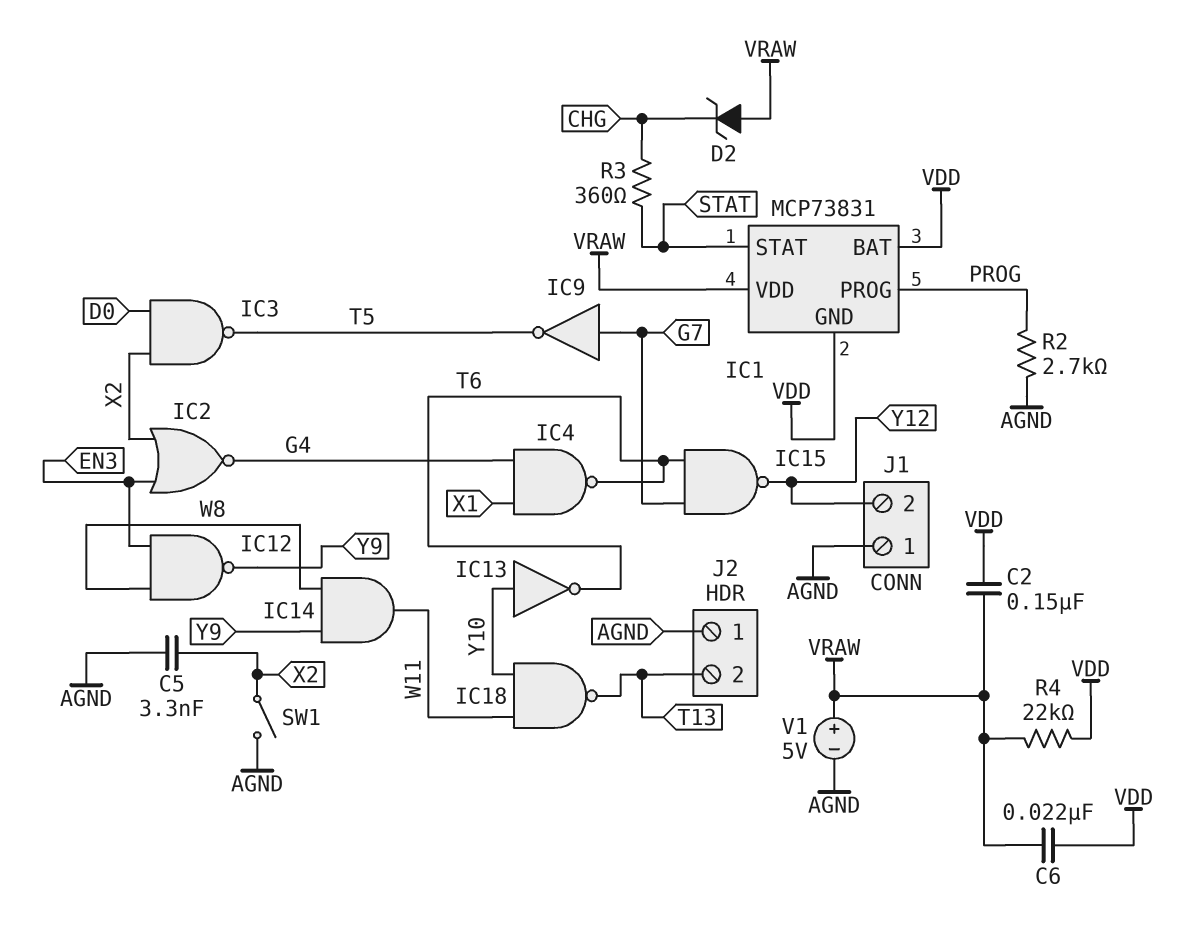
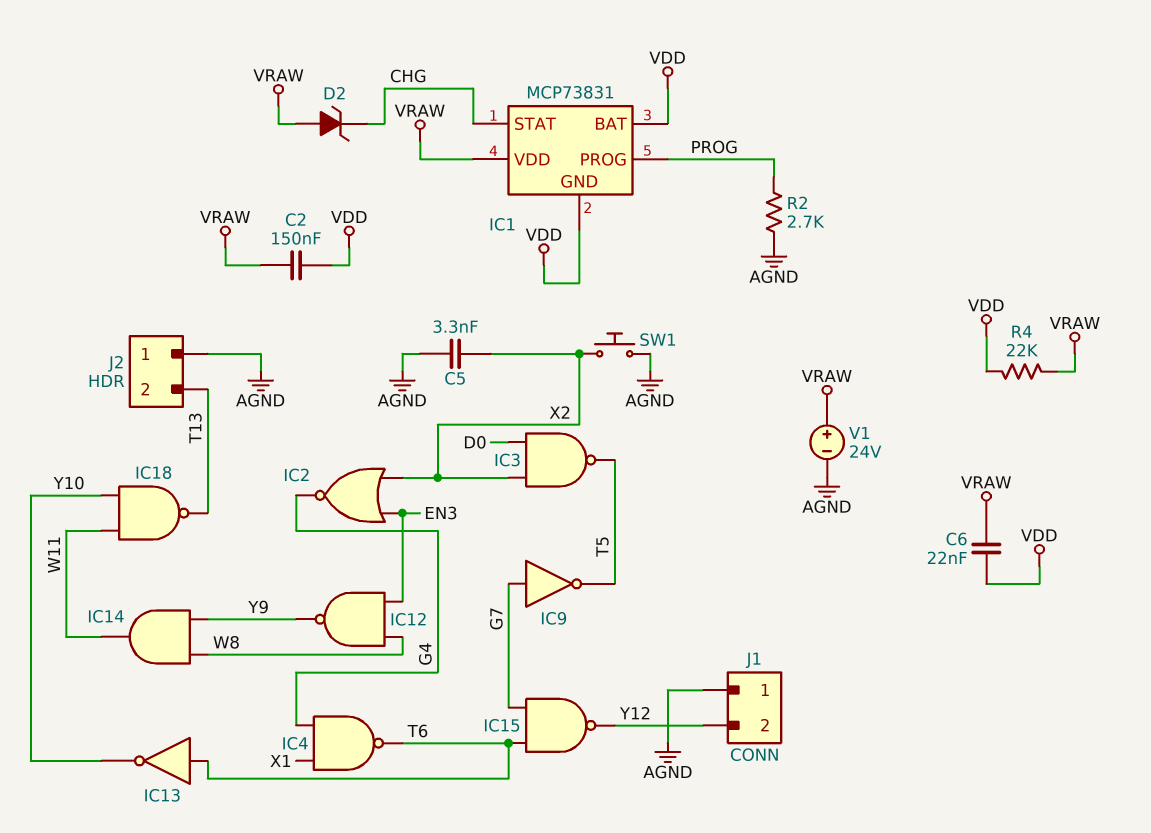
IC1 pin STAT: STAT -> CHG
IC13: NOT (in Y10, out T6) -> NOT (in T6, out Y10)
R3: 360 (CHG, STAT) -> none
SW1: switch (AGND, X2) -> button (AGND, X2)
V1: 5V (plus VRAW, minus AGND) -> 24V (plus VRAW, minus AGND)

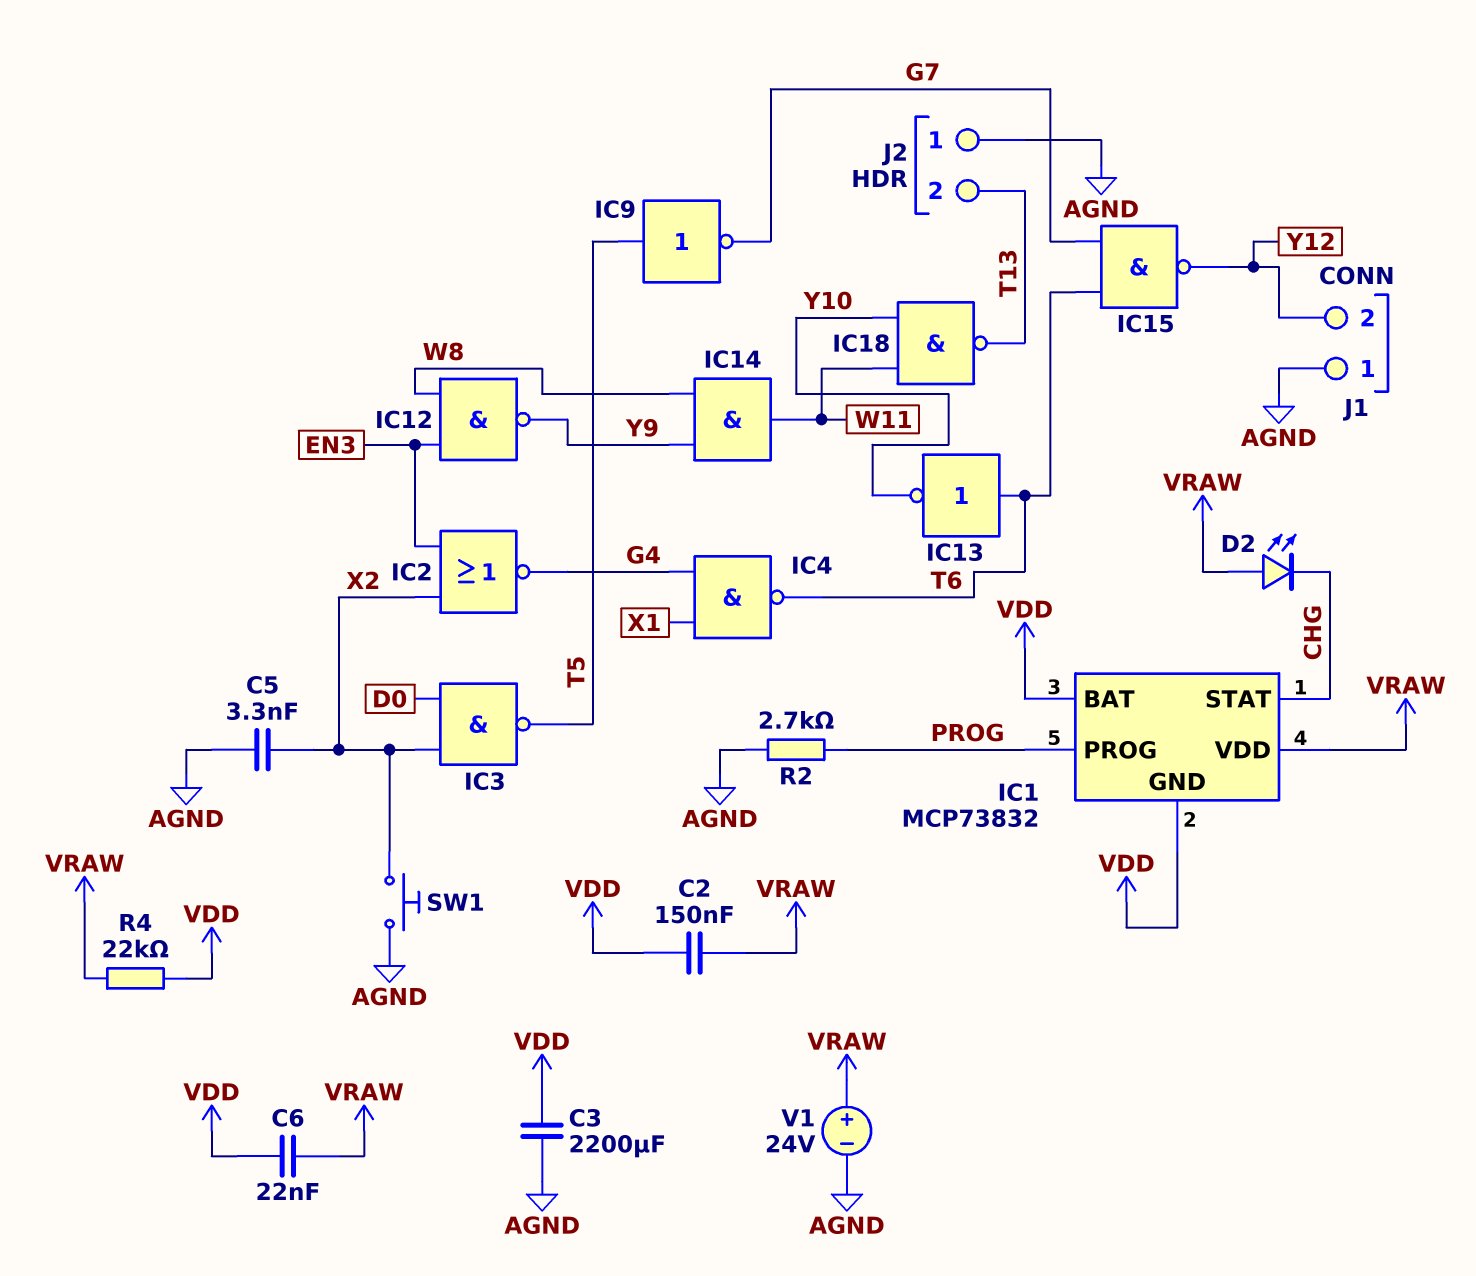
C3: none -> 2200uF (AGND, VDD)
D2: zener (A VRAW, K CHG) -> LED (A VRAW, K CHG)
IC1: MCP73831 -> MCP73832
IC9: NOT (in G7, out T5) -> NOT (in T5, out G7)

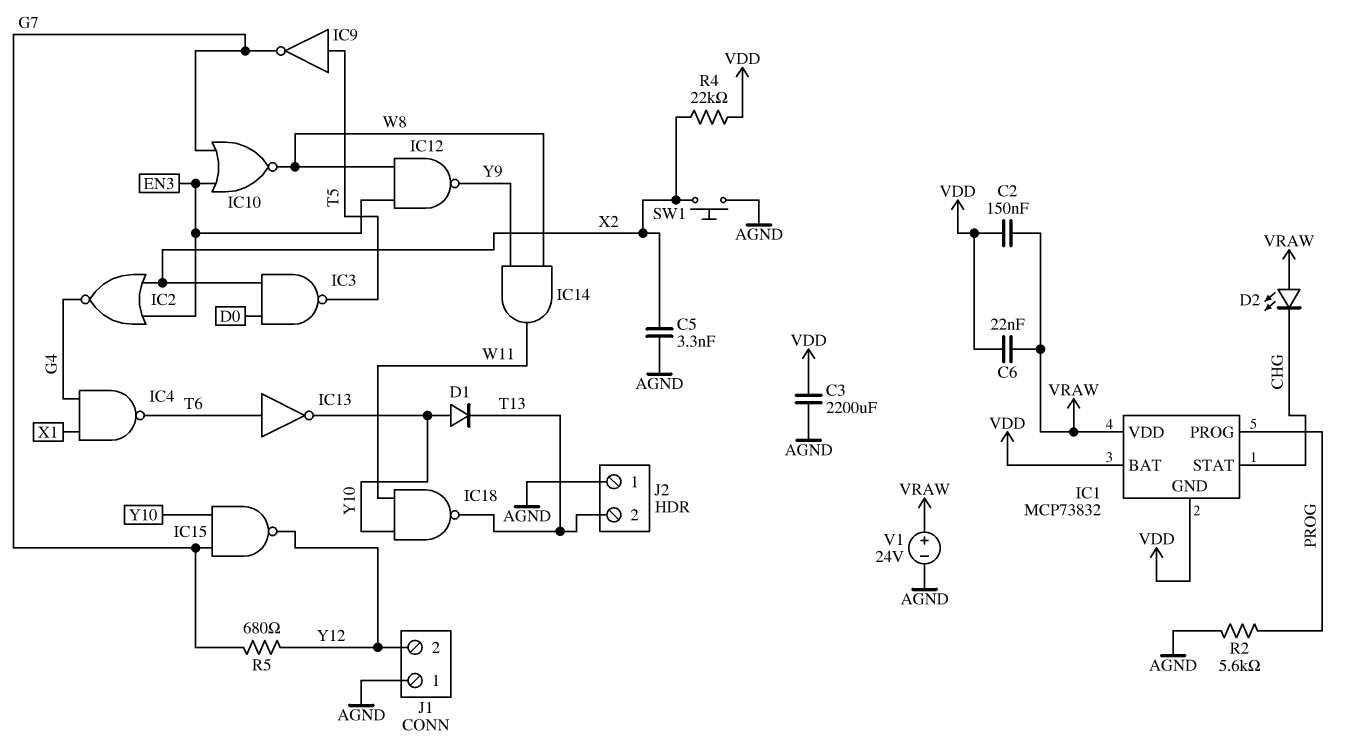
D1: none -> diode (A Y10, K T13)
IC10: none -> NOR (in EN3, in G7, out W8)
IC15: NAND (in G7, in T6, out Y12) -> NAND (in G7, in Y10, out Y12)
R2: 2.7k (AGND, PROG) -> 5.6k (AGND, PROG)
R4: 22k (VDD, VRAW) -> 22k (VDD, X2)
R5: none -> 680 (G7, Y12)

